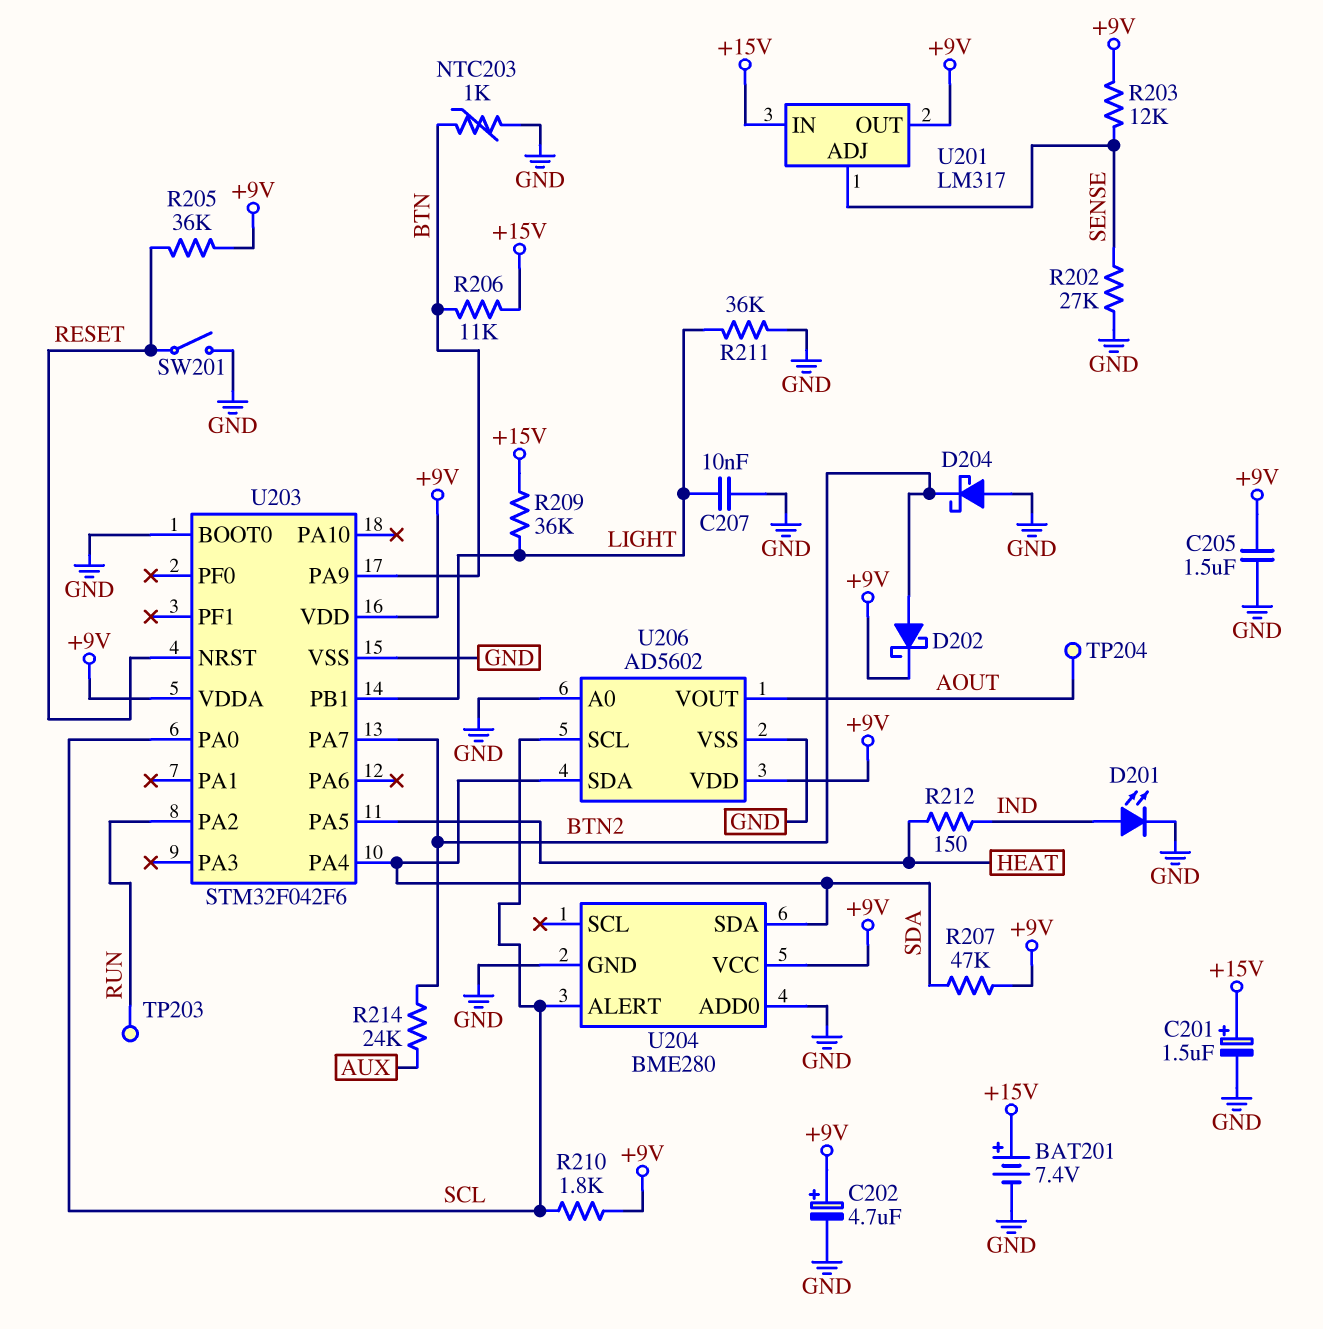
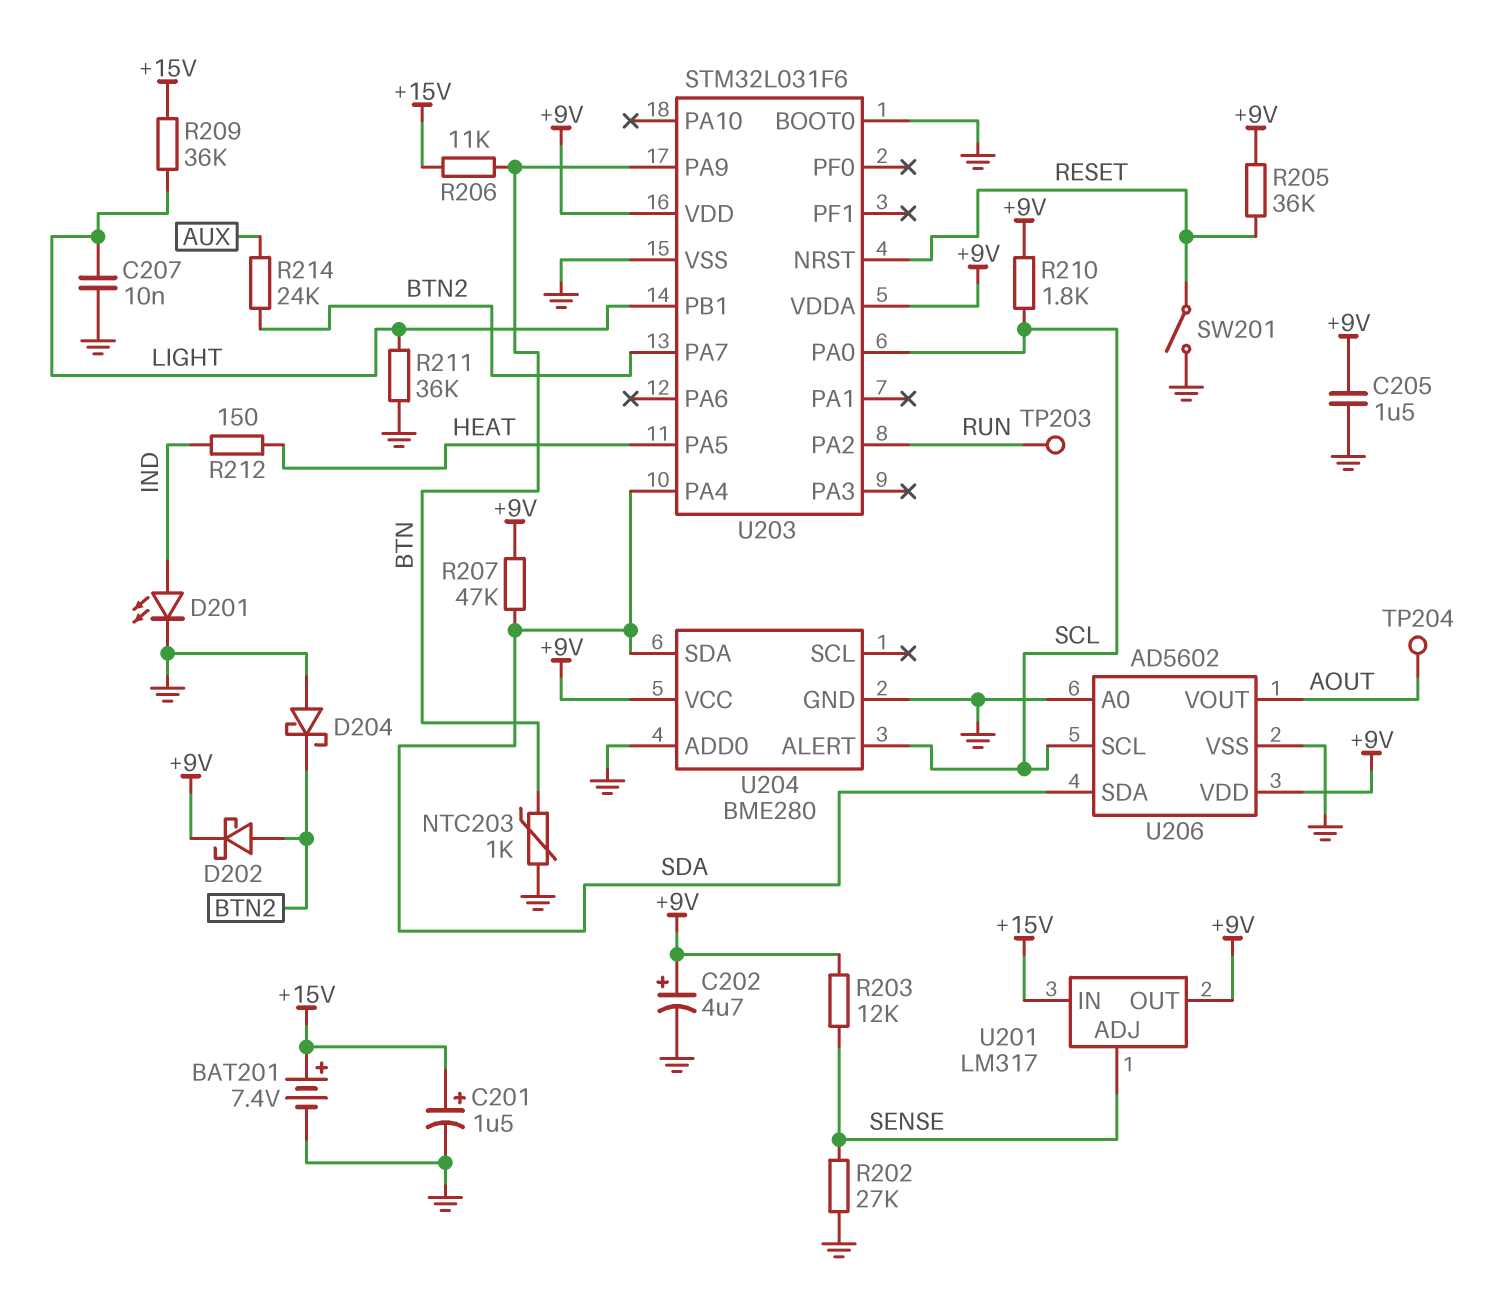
U203: STM32F042F6 -> STM32L031F6

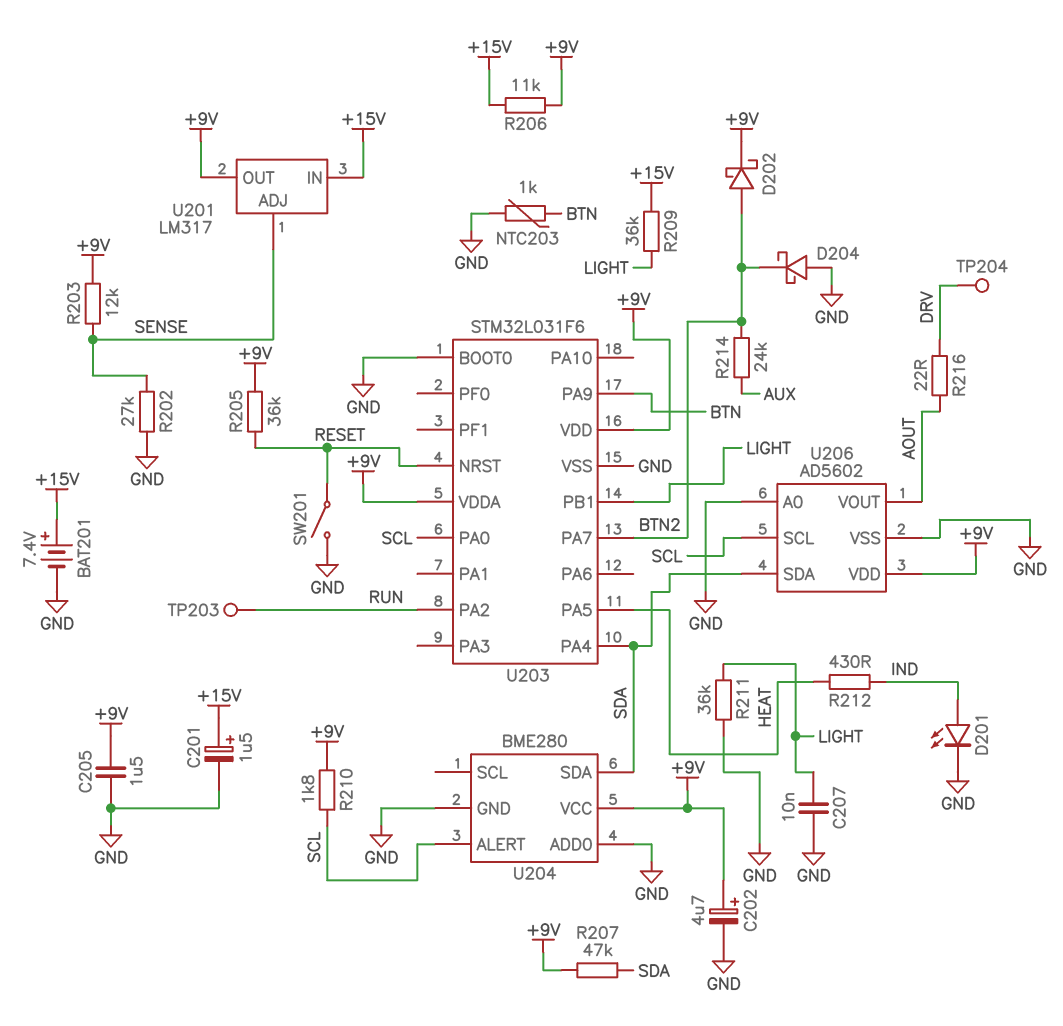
R206: 11k (+15V, BTN) -> 11k (+9V, +15V)
R212: 150 (HEAT, IND) -> 430 (HEAT, IND)
R216: none -> 22 (AOUT, DRV)
TP204: test point (AOUT) -> test point (DRV)

